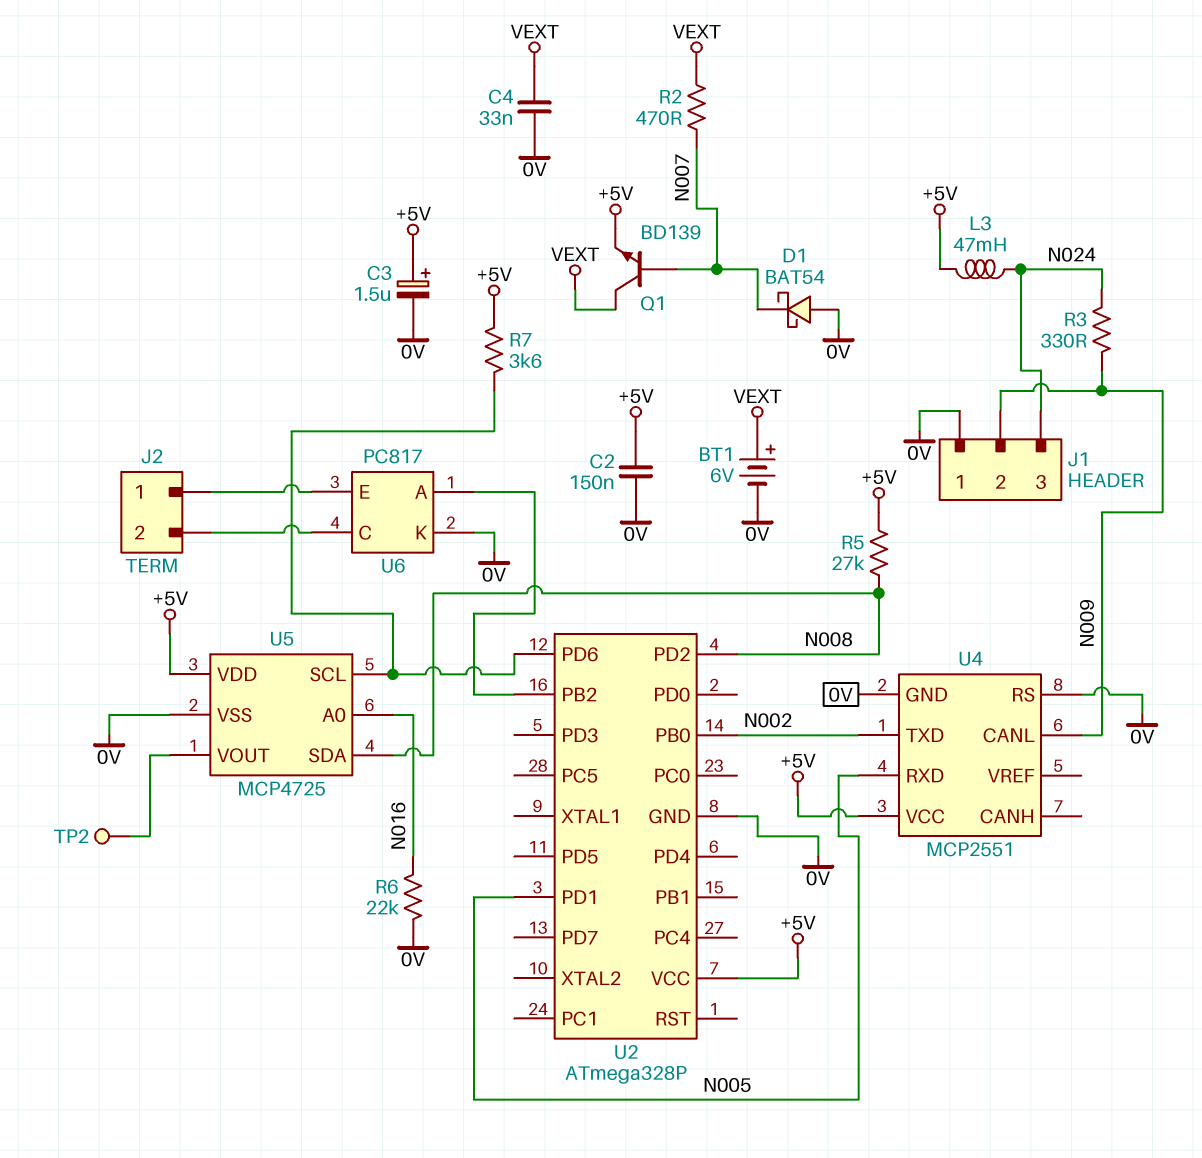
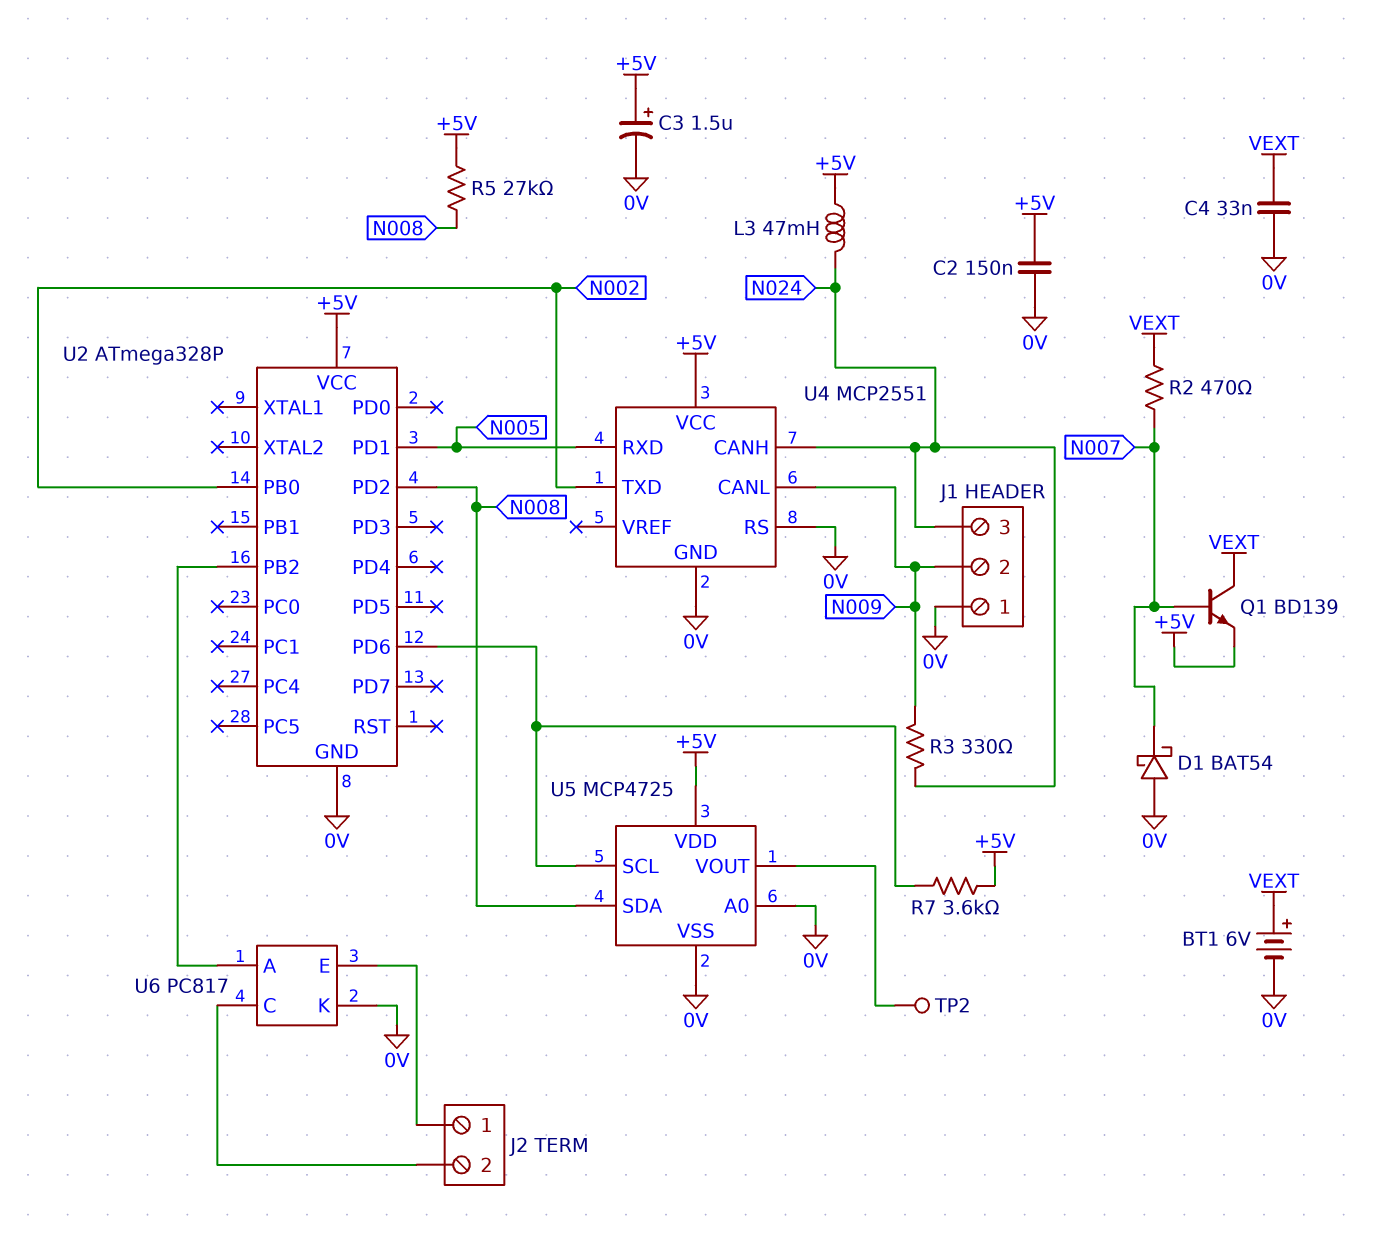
R6: 22k (0V, N016) -> none
U4 pin CANH: none -> N024
U5 pin A0: N016 -> 0V

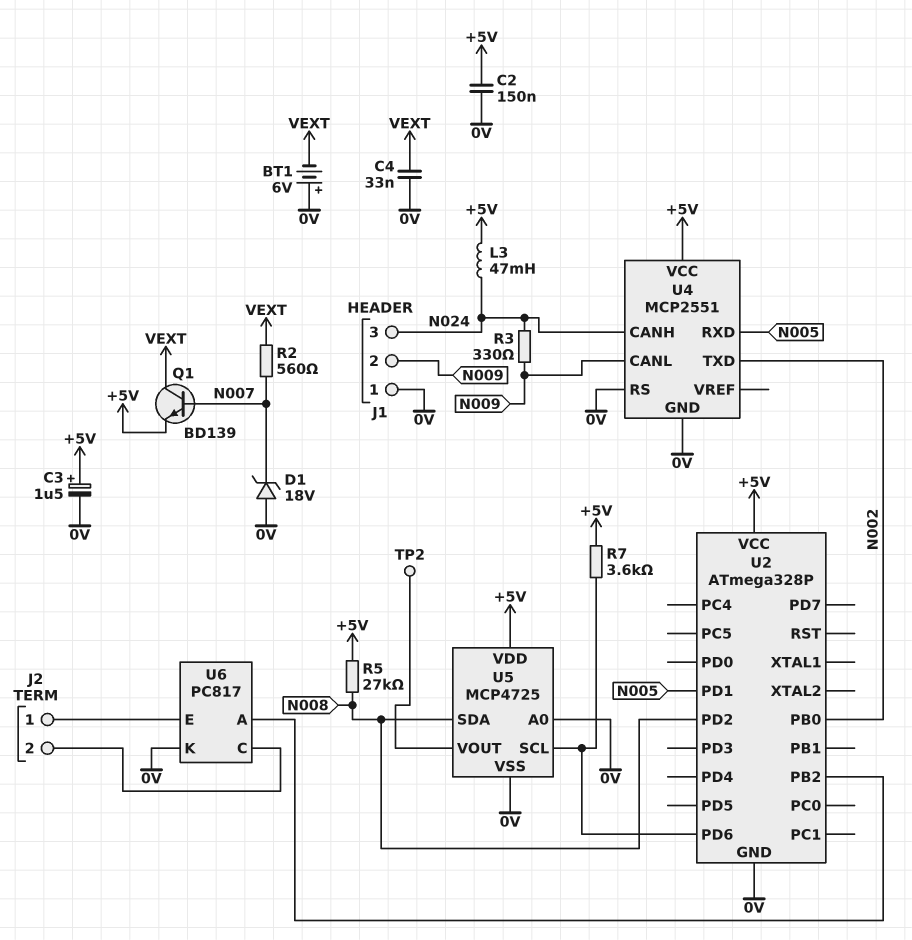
BT1: 6V (plus VEXT, minus 0V) -> 6V (plus 0V, minus VEXT)
D1: schottky BAT54 (A 0V, K N007) -> zener 18V (A 0V, K N007)
R2: 470 (N007, VEXT) -> 560 (N007, VEXT)

